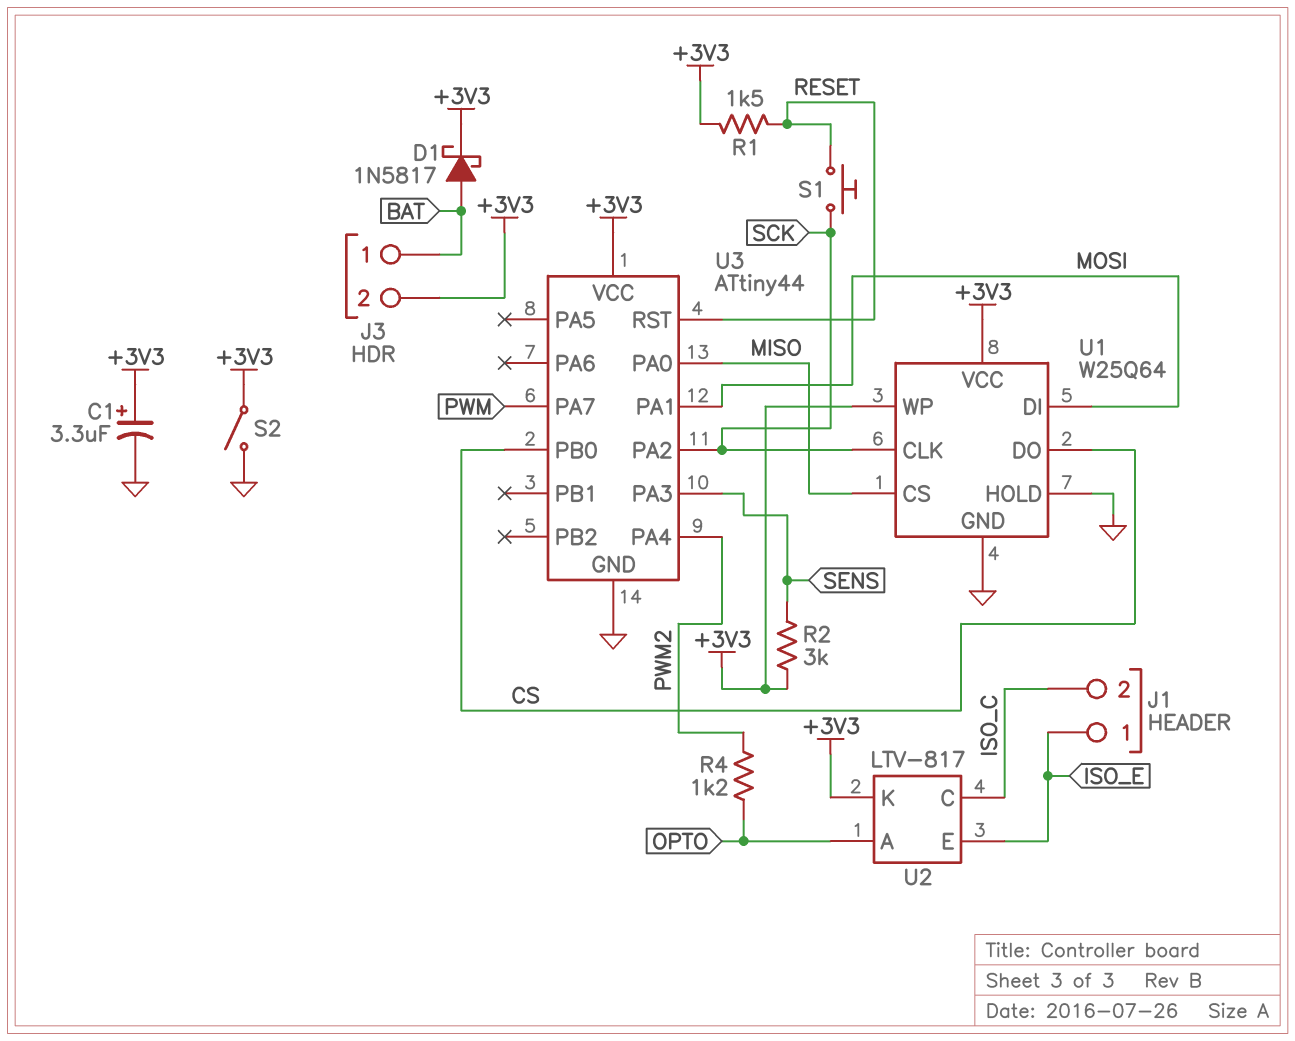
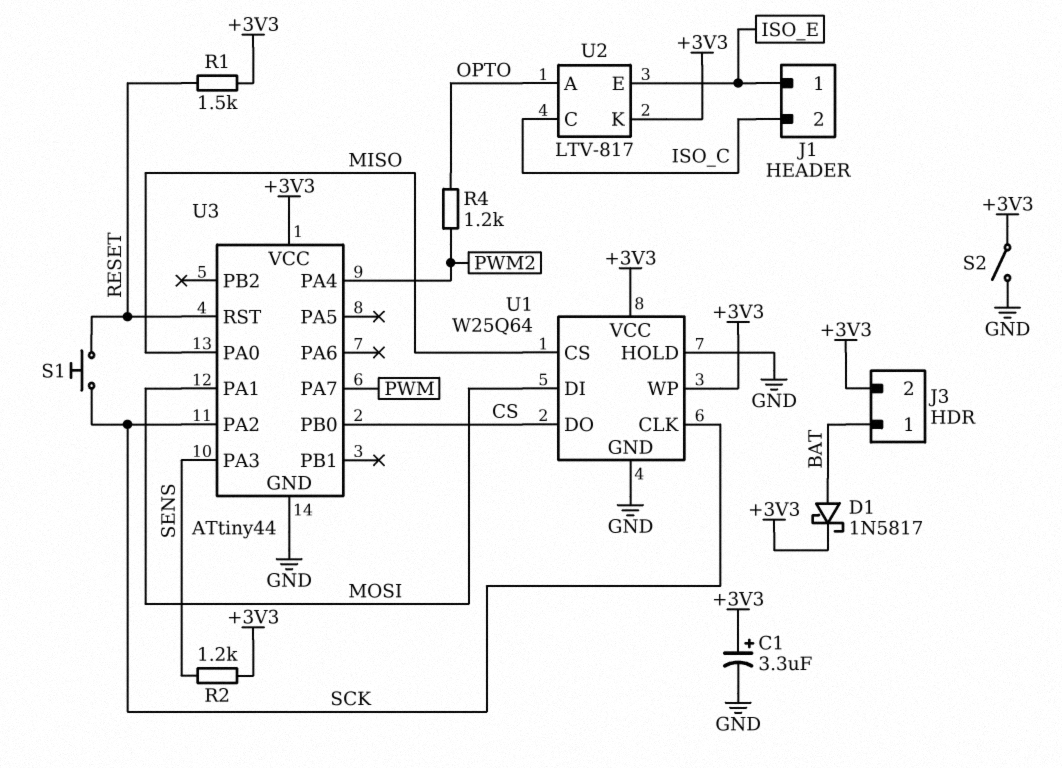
R2: 3k (+3V3, SENS) -> 1.2k (+3V3, SENS)

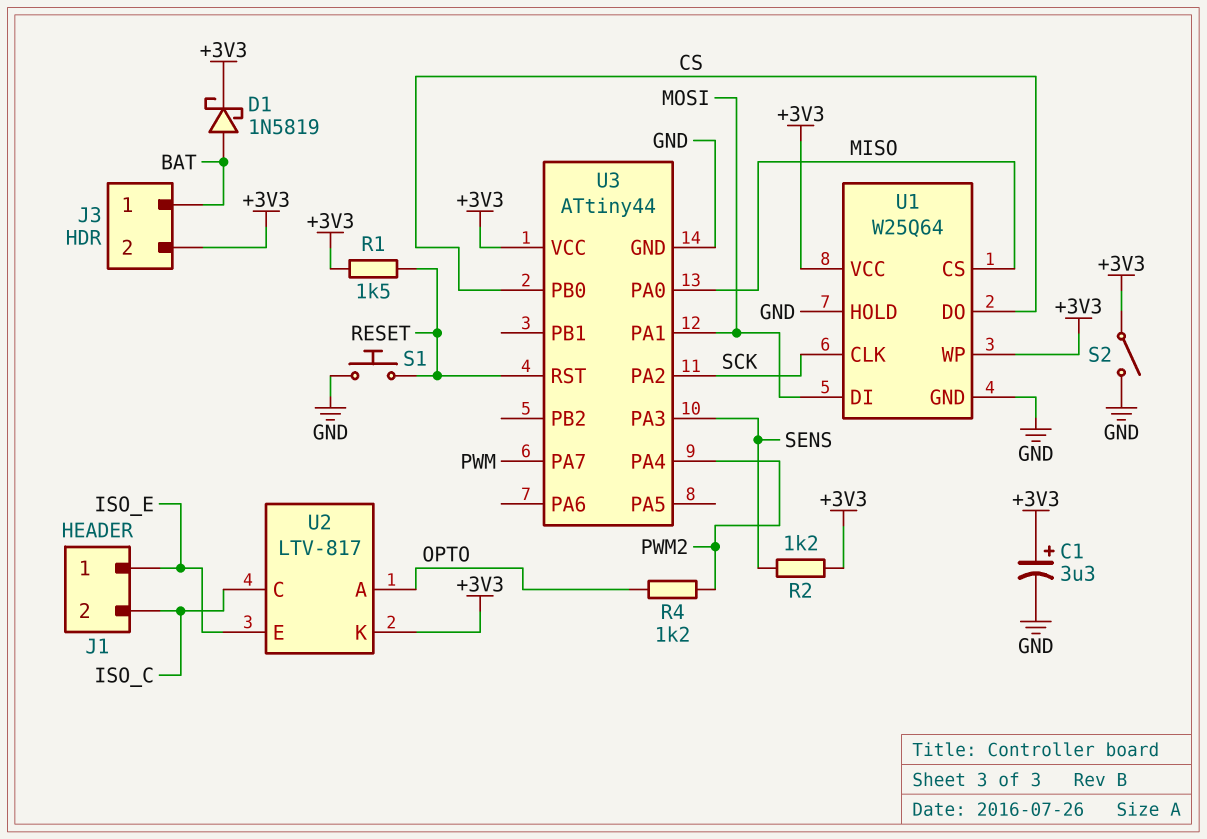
D1: schottky 1N5817 (A BAT, K +3V3) -> schottky 1N5819 (A BAT, K +3V3)
S1: button (RESET, SCK) -> button (GND, RESET)

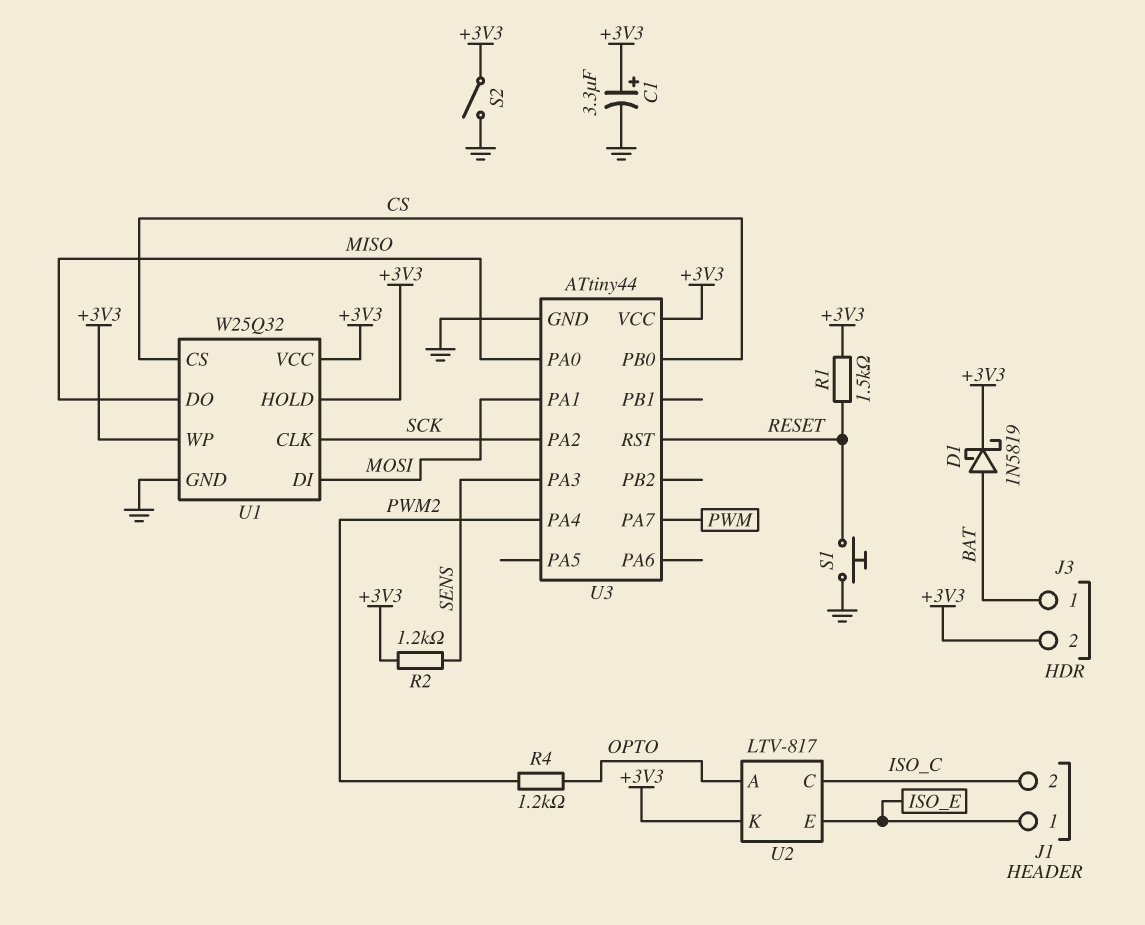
U1: W25Q64 -> W25Q32
U1 pin CS: MISO -> CS
U1 pin DO: CS -> MISO
U1 pin HOLD: GND -> +3V3

